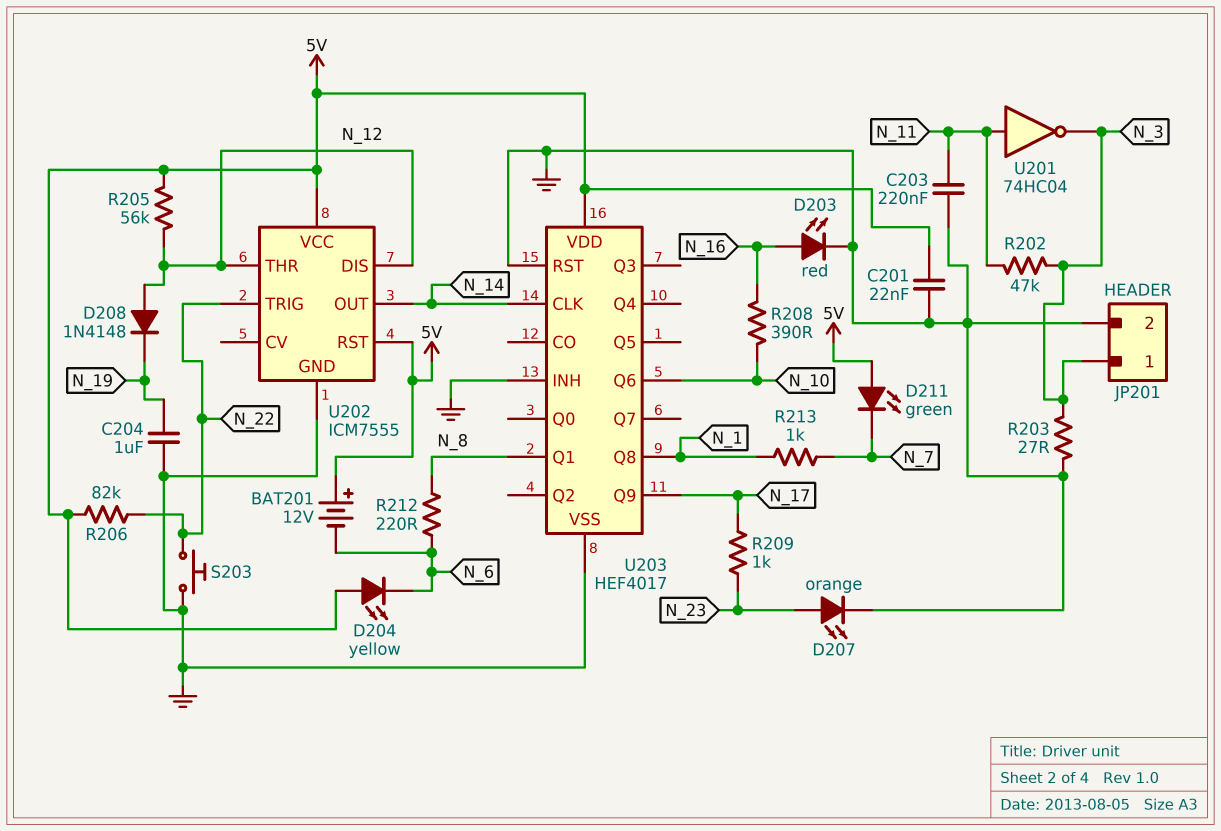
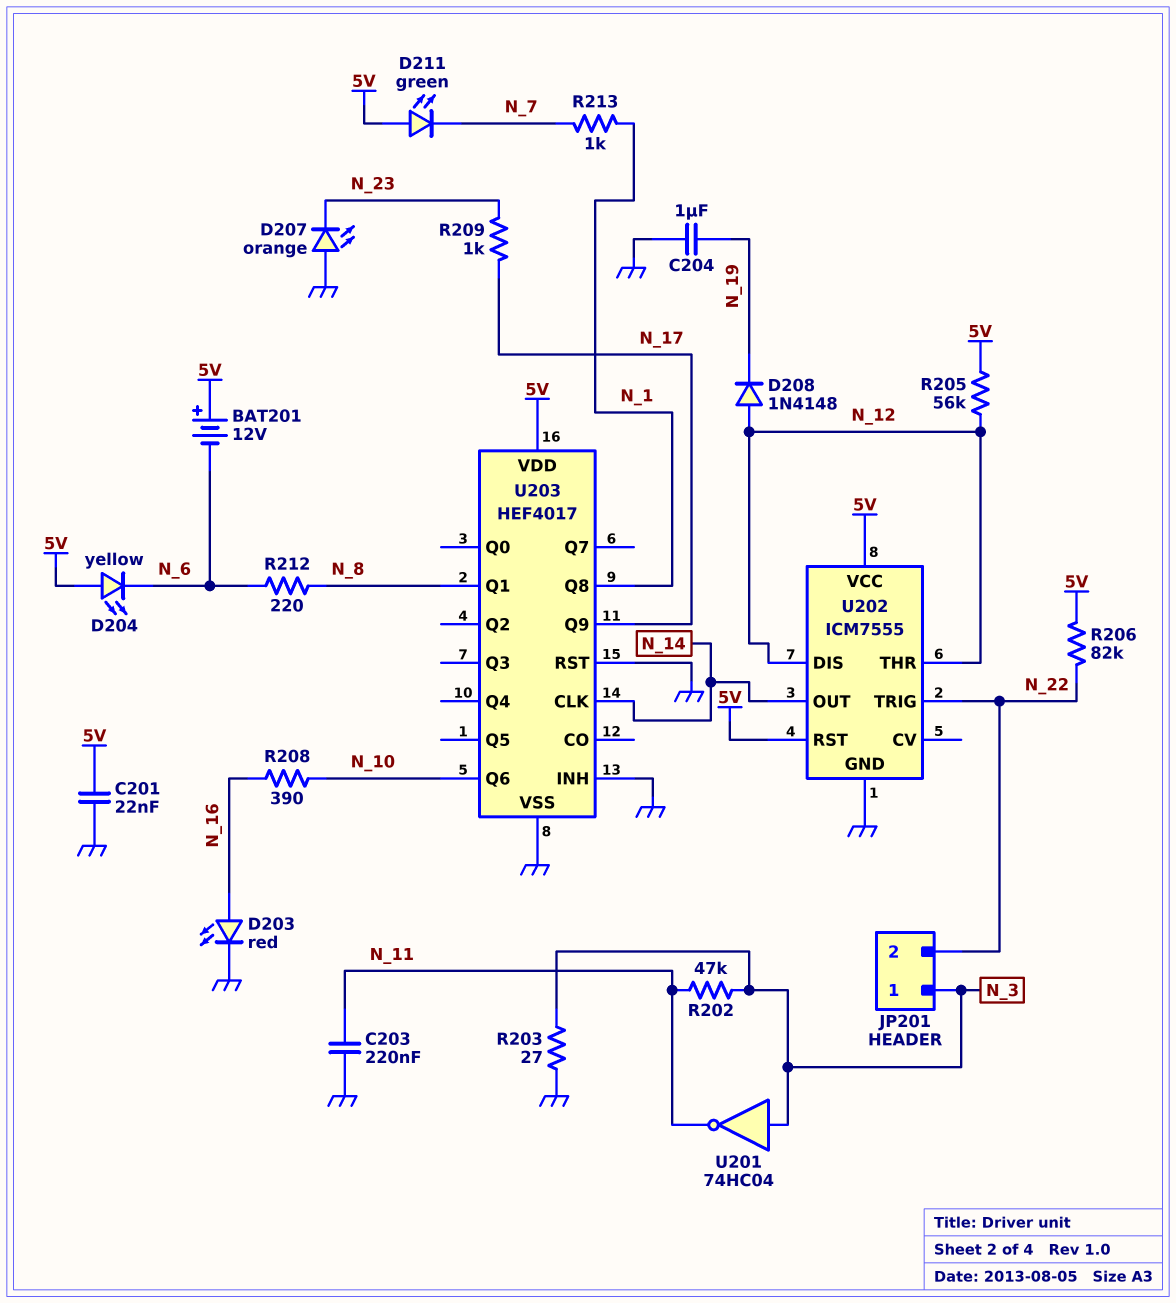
D207: LED orange (A N_23, K GND) -> LED orange (A GND, K N_23)
JP201 pin 2: GND -> N_22
S203: button (GND, N_22) -> none
U201: NOT 74HC04 (in N_11, out N_3) -> NOT 74HC04 (in N_3, out N_11)

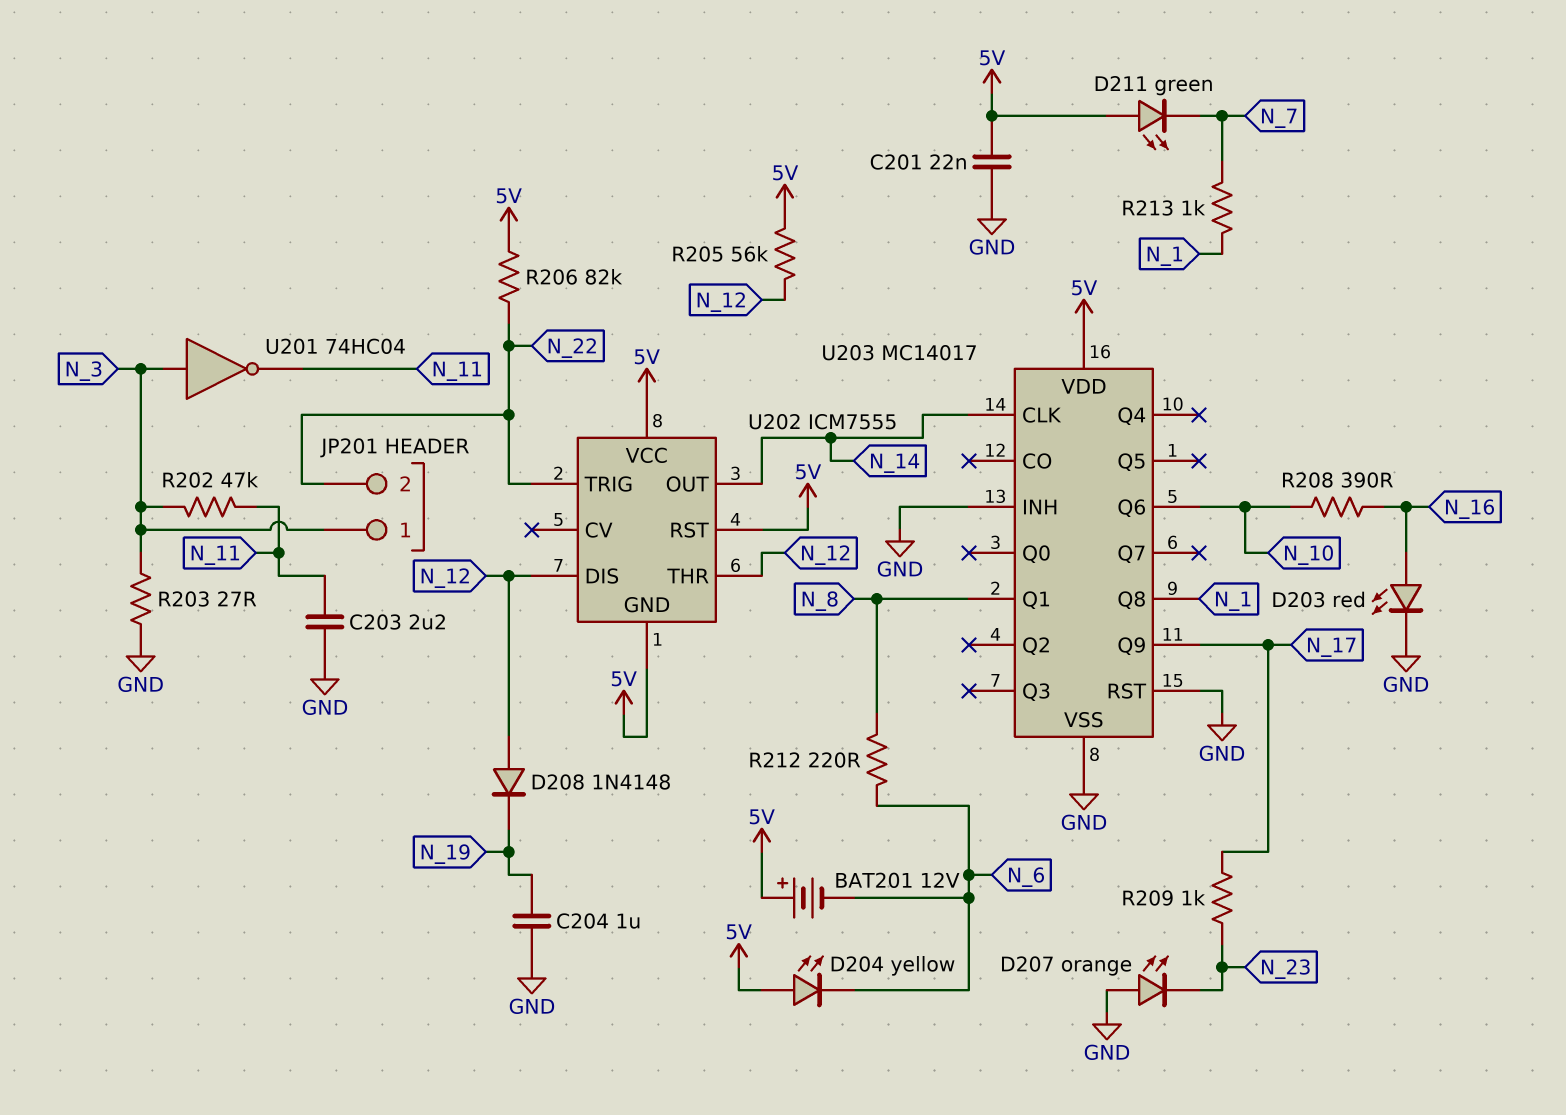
C203: 220nF (GND, N_11) -> 2.2uF (GND, N_11)
U202 pin GND: GND -> 5V
U203: HEF4017 -> MC14017

